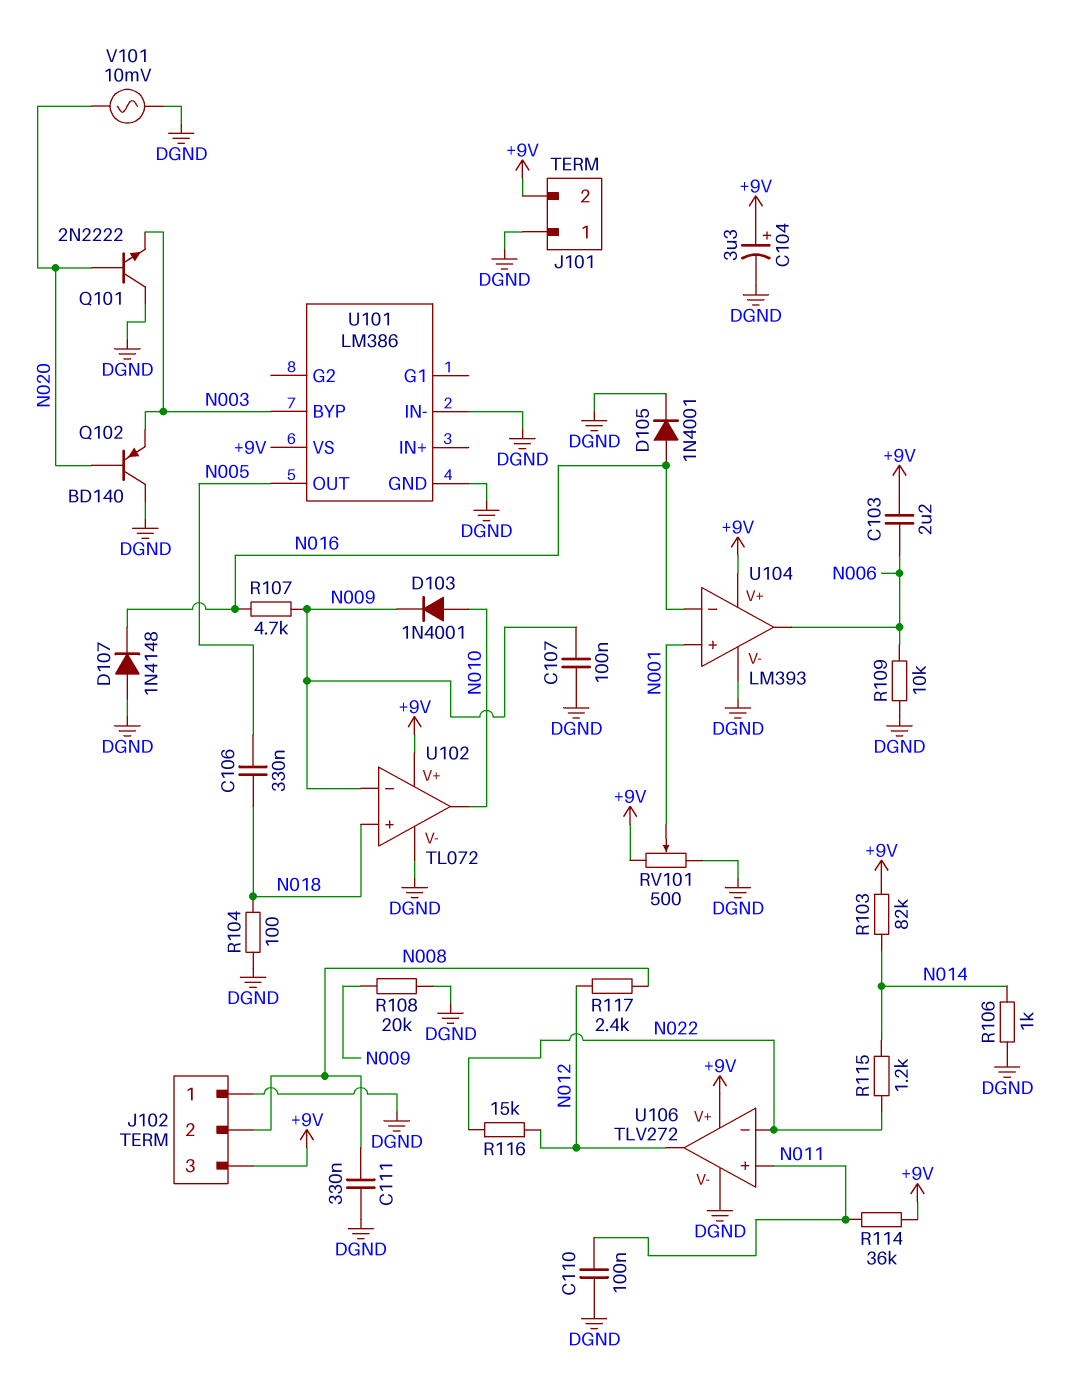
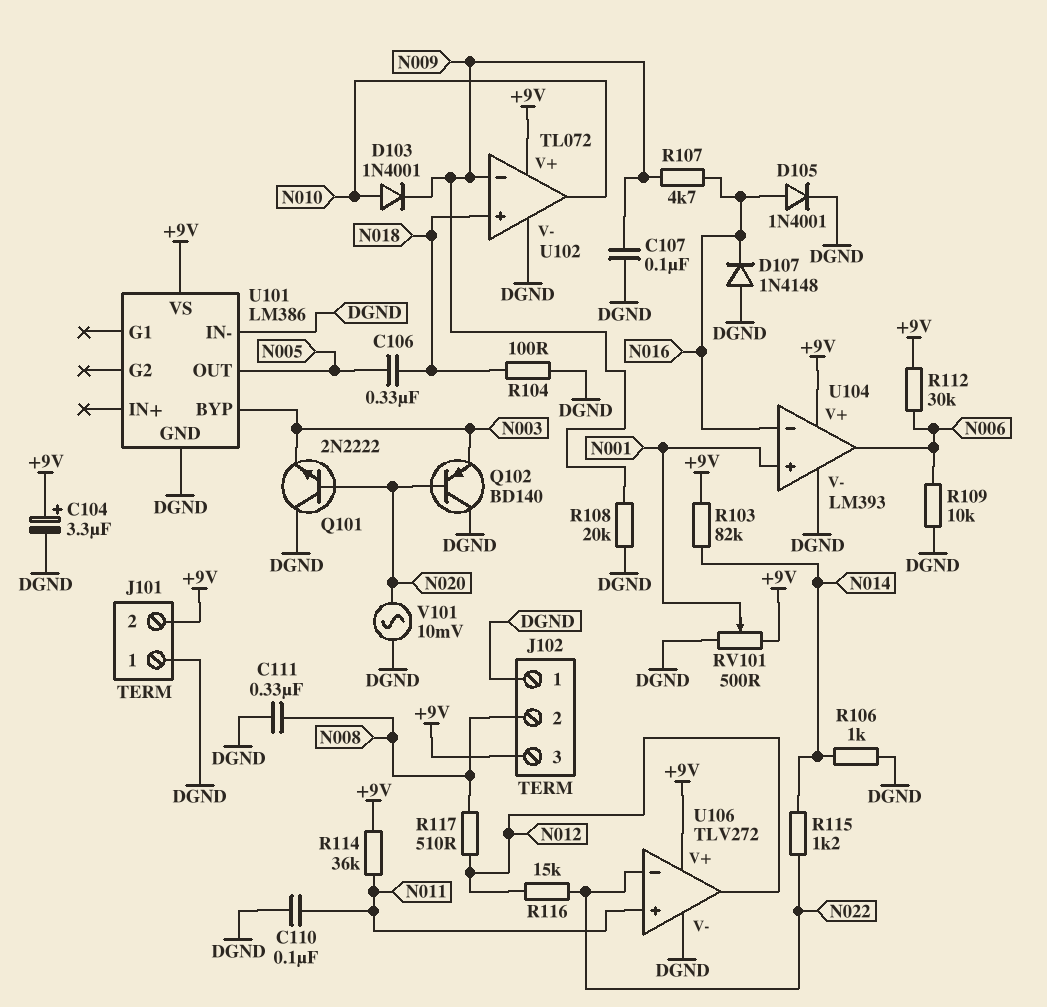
C103: 2.2uF (+9V, N006) -> none
R112: none -> 30k (+9V, N006)
R117: 2.4k (N008, N012) -> 510 (N008, N012)

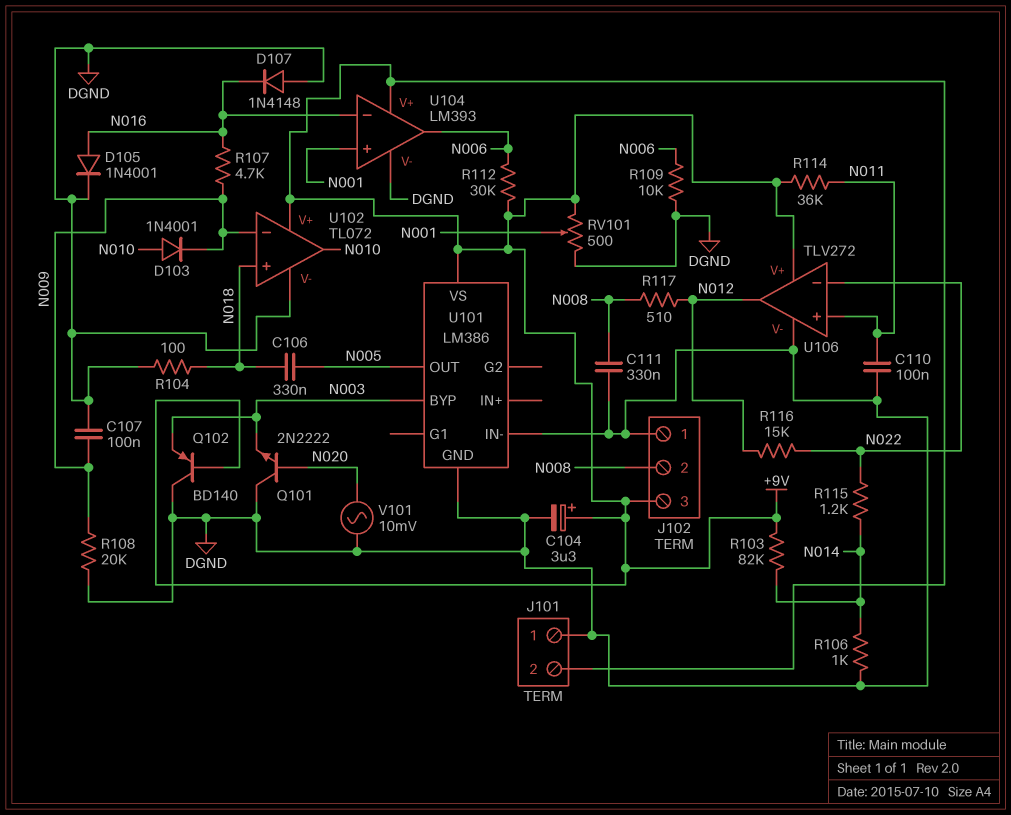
Q102: PNP BD140 (B N020, C DGND, E N003) -> PNP BD140 (B +9V, C DGND, E N003)

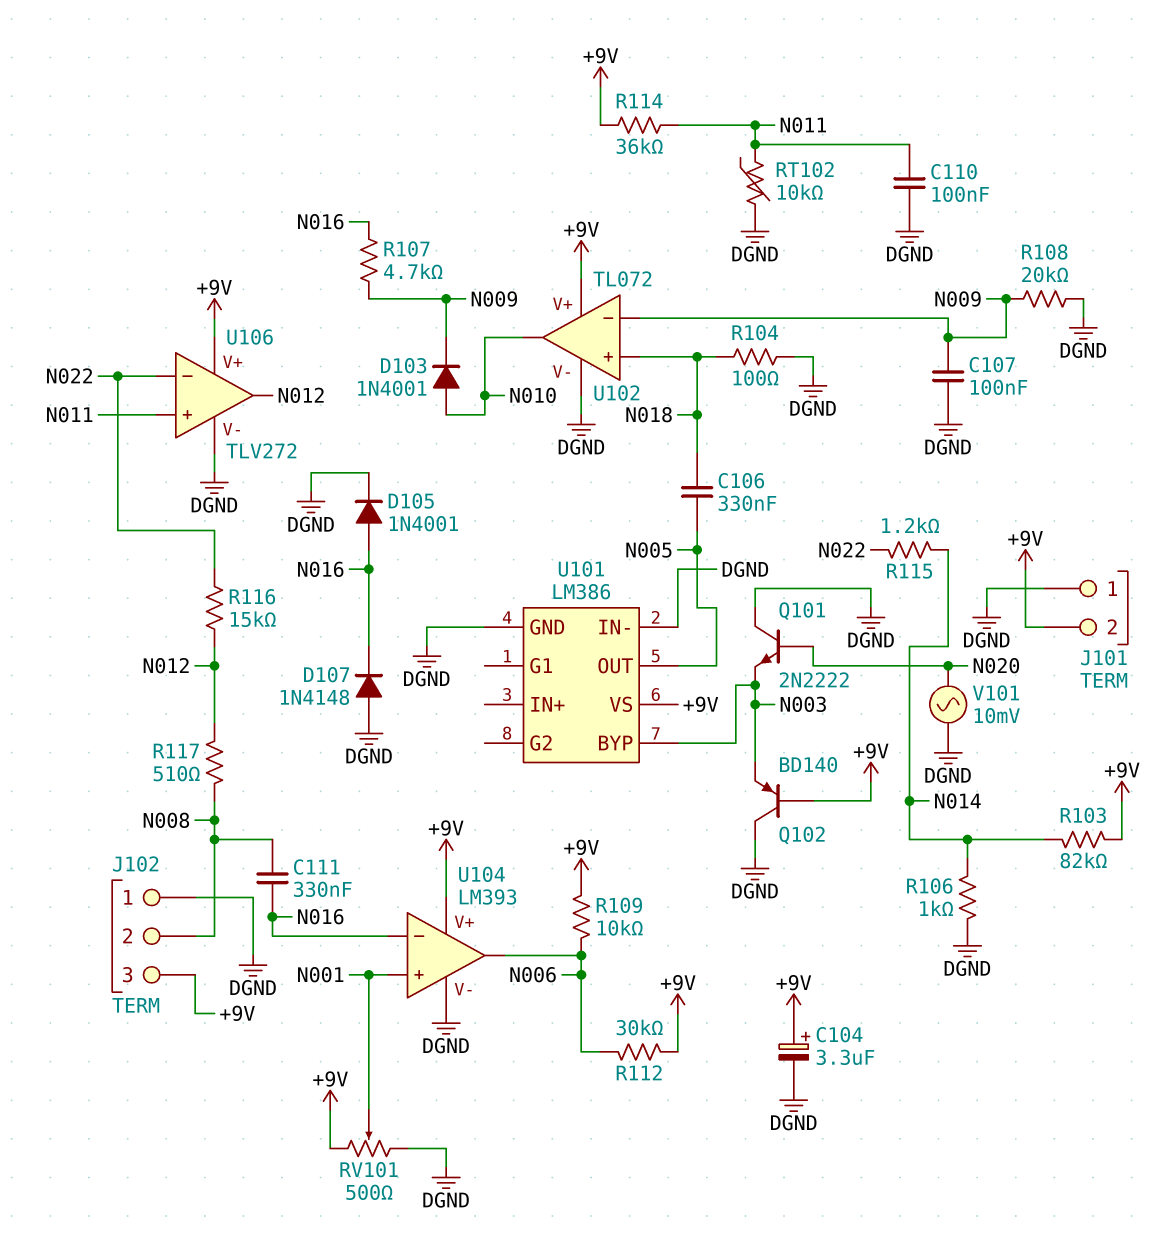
C111: 330nF (DGND, N008) -> 330nF (N008, N016)
R109: 10k (DGND, N006) -> 10k (+9V, N006)
RT102: none -> 10k (DGND, N011)

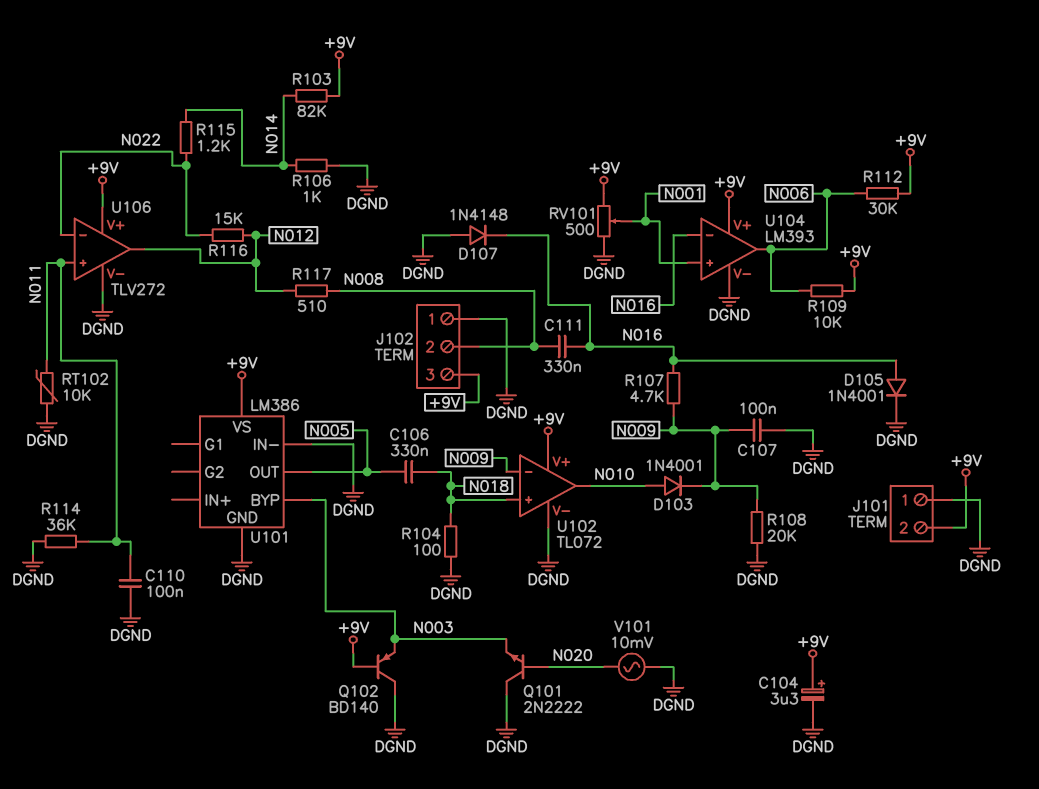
R114: 36k (+9V, N011) -> 36k (DGND, N011)

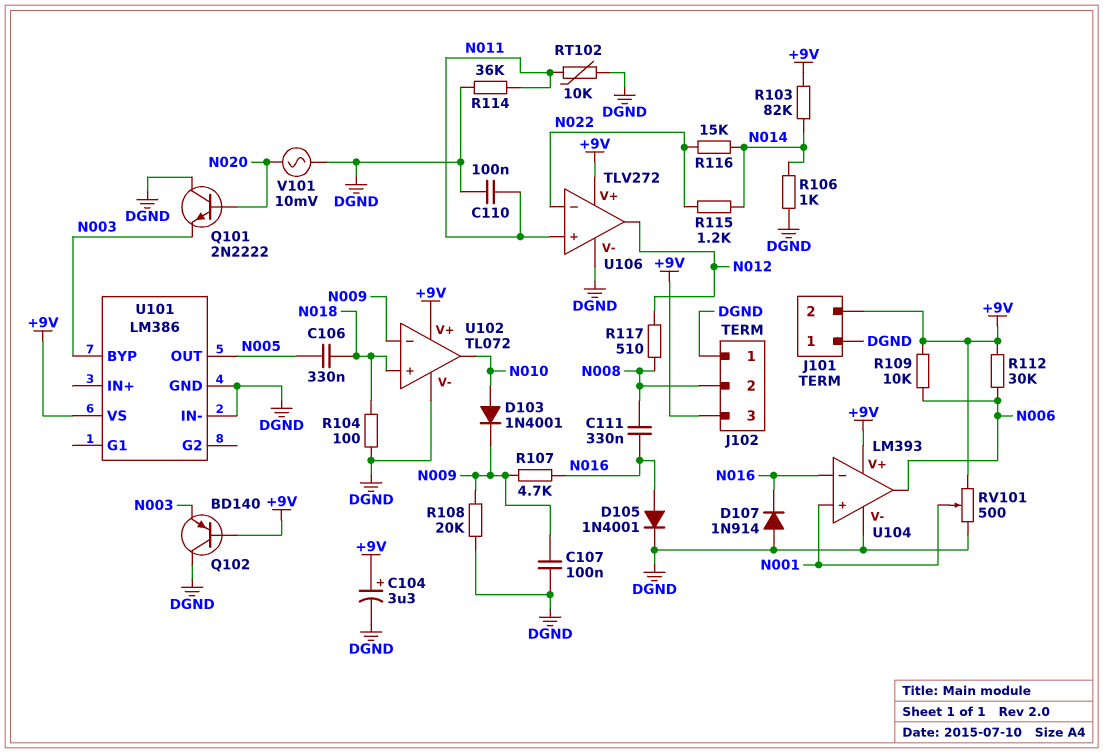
D107: diode 1N4148 (A DGND, K N016) -> diode 1N914 (A DGND, K N016)
R116: 15k (N012, N022) -> 15k (N014, N022)

